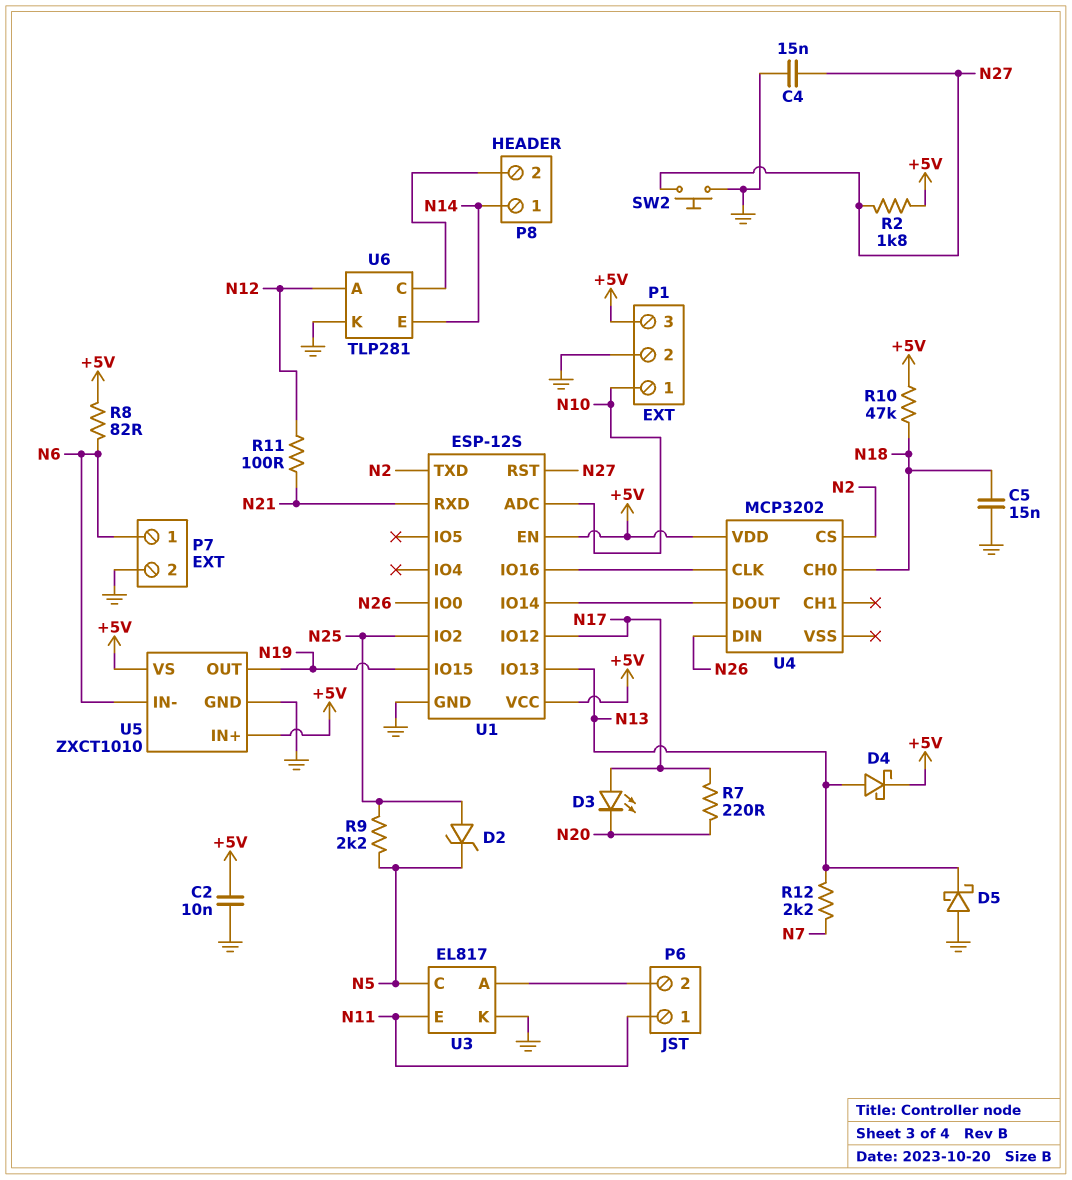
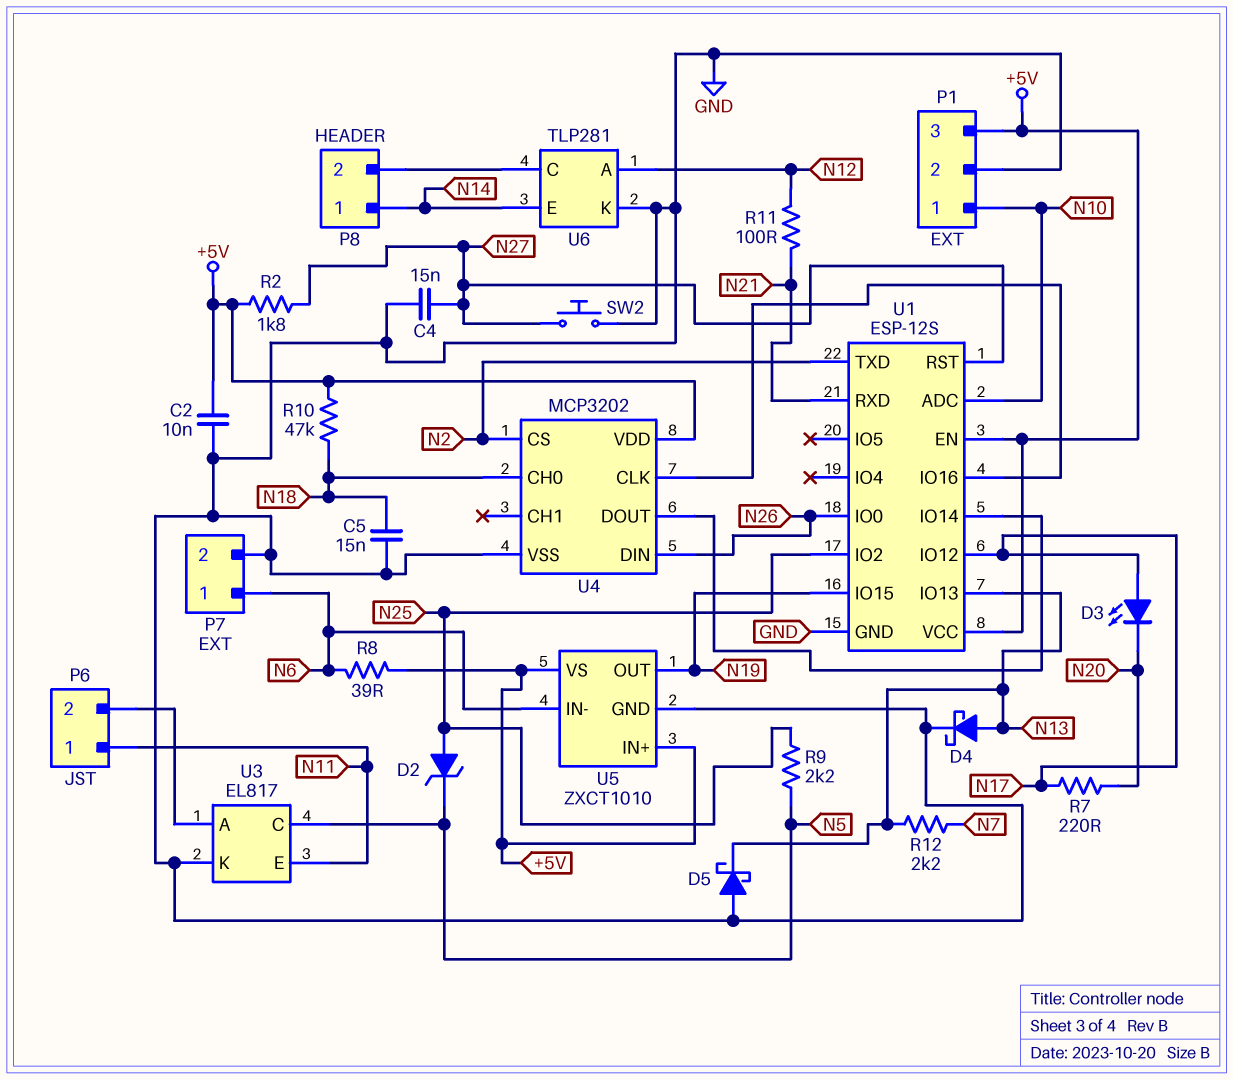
D4: schottky (A N13, K +5V) -> schottky (A N13, K GND)
R8: 82 (+5V, N6) -> 39 (+5V, N6)
U4 pin VSS: none -> GND

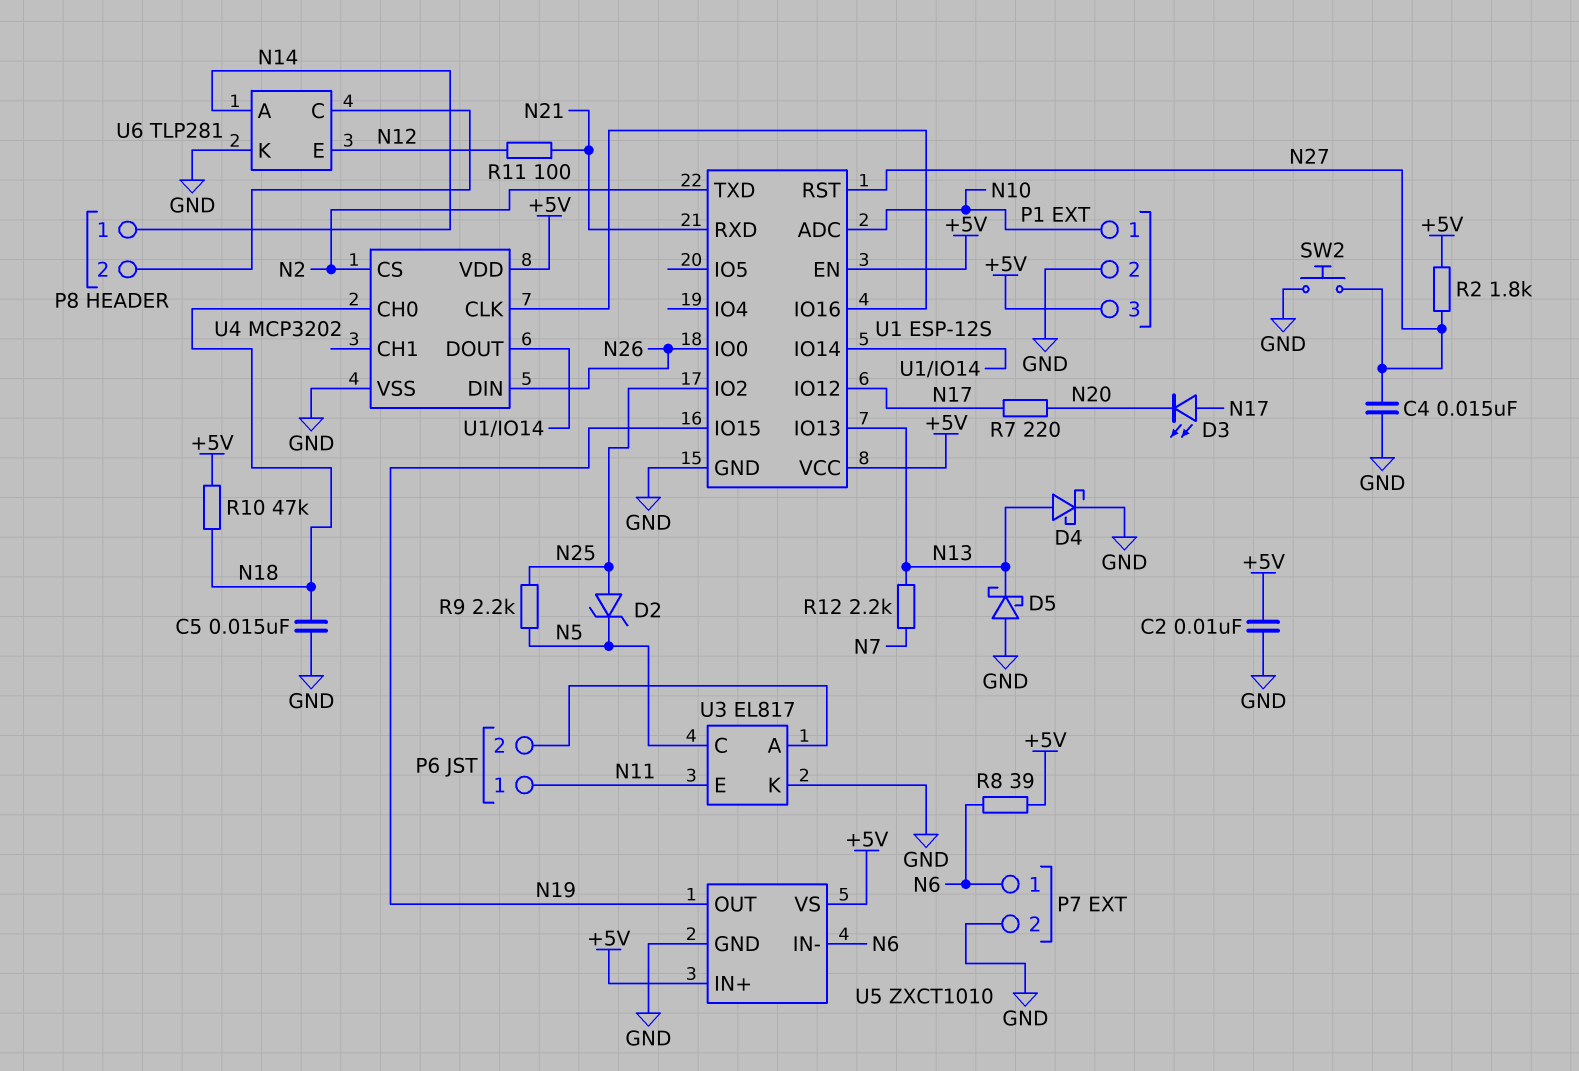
U6 pin A: N12 -> N14
U6 pin E: N14 -> N12

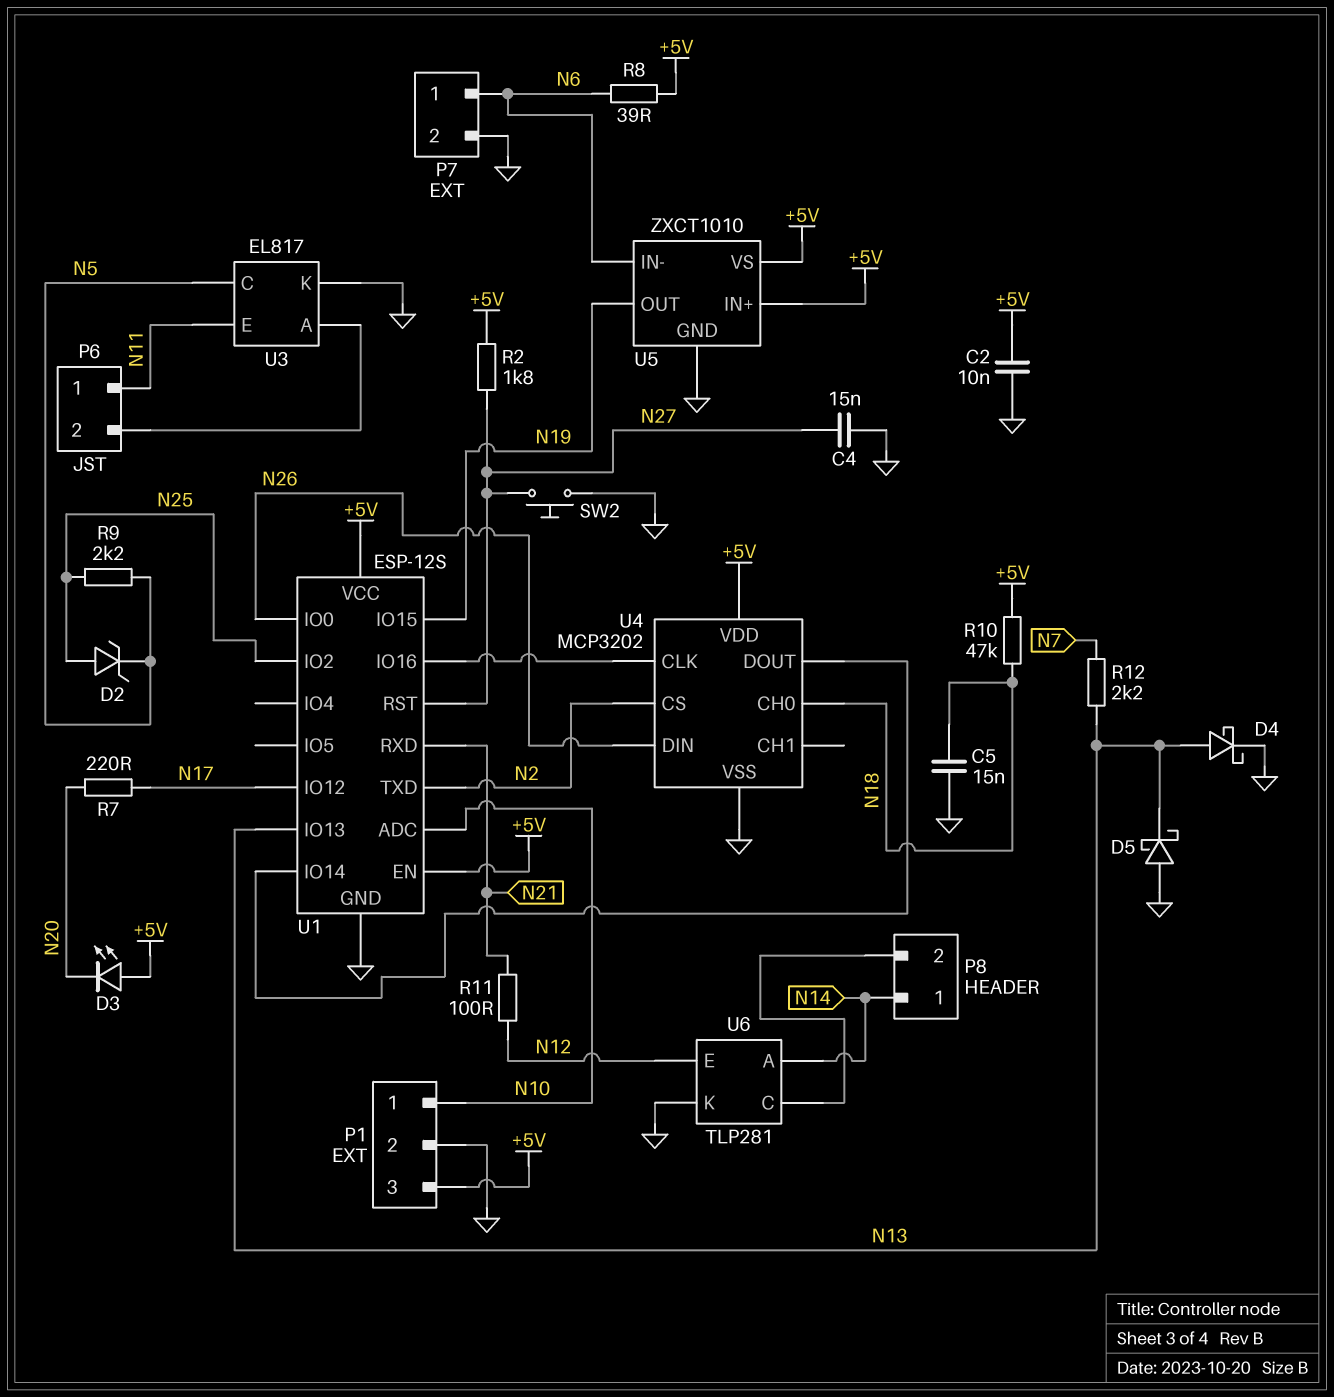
D3: LED (A N17, K N20) -> LED (A +5V, K N20)

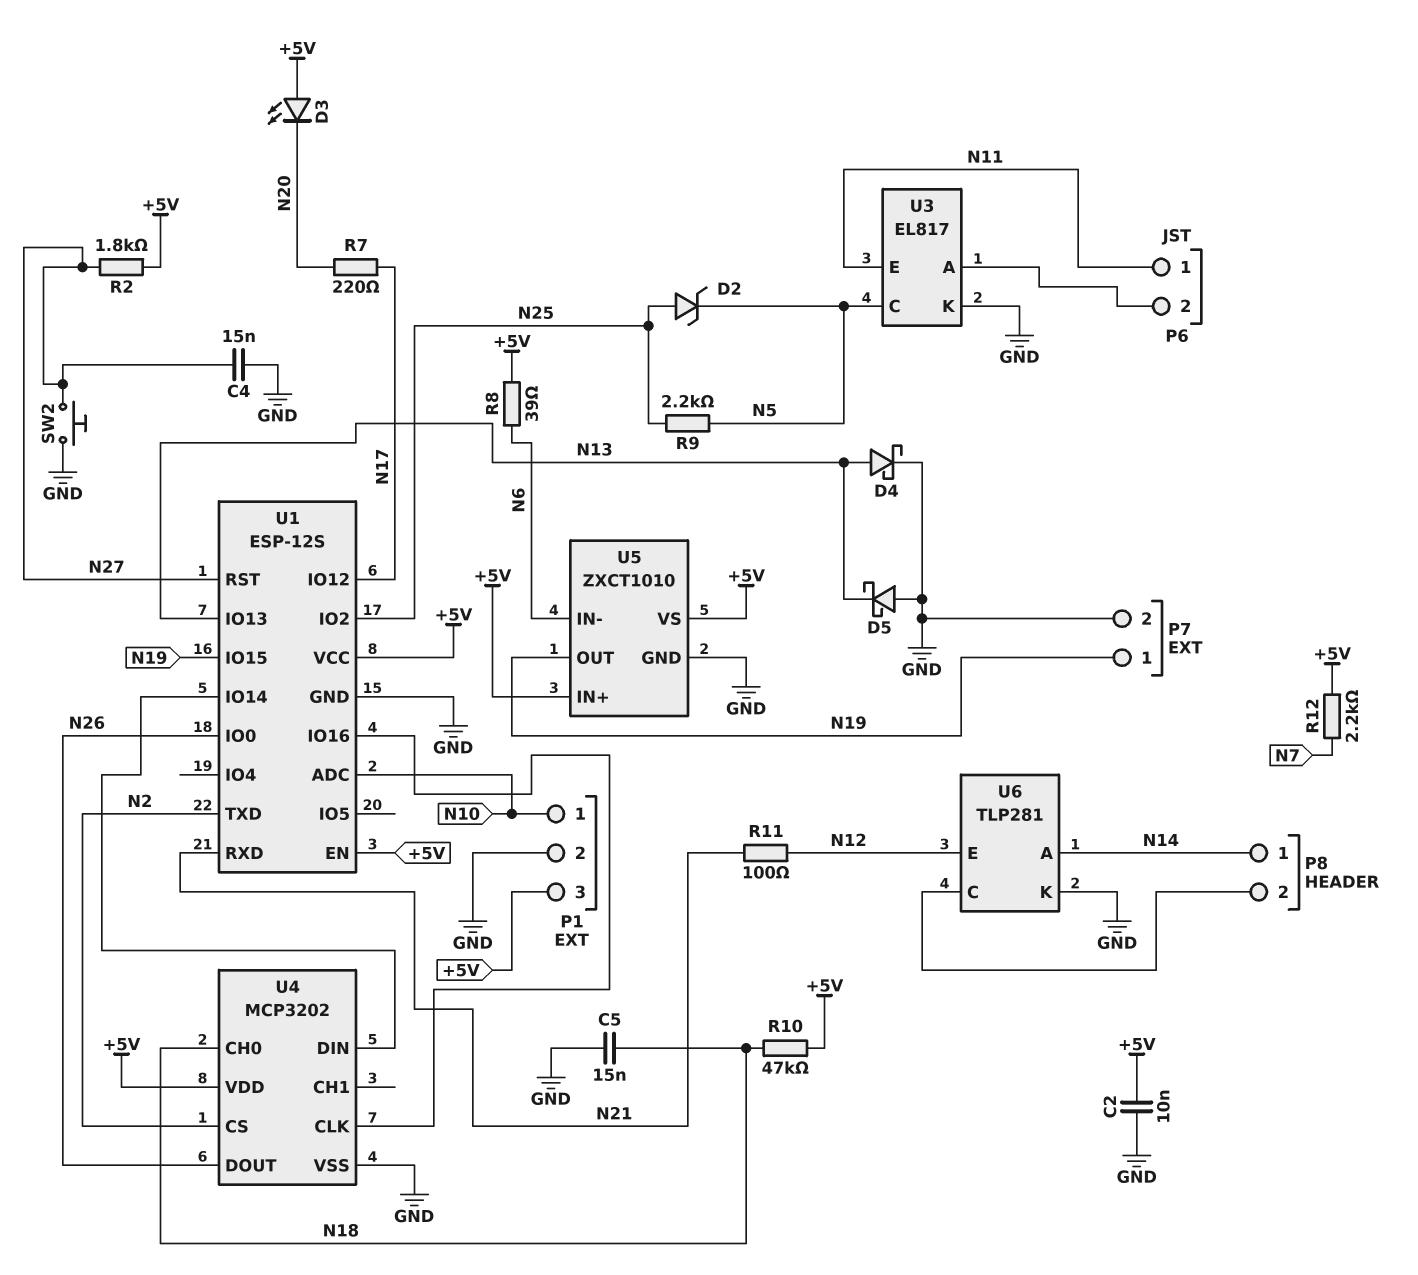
P7 pin 1: N6 -> N19
R12: 2.2k (N7, N13) -> 2.2k (+5V, N7)
U4 pin DIN: N26 -> U1/IO14
U4 pin DOUT: U1/IO14 -> N26

